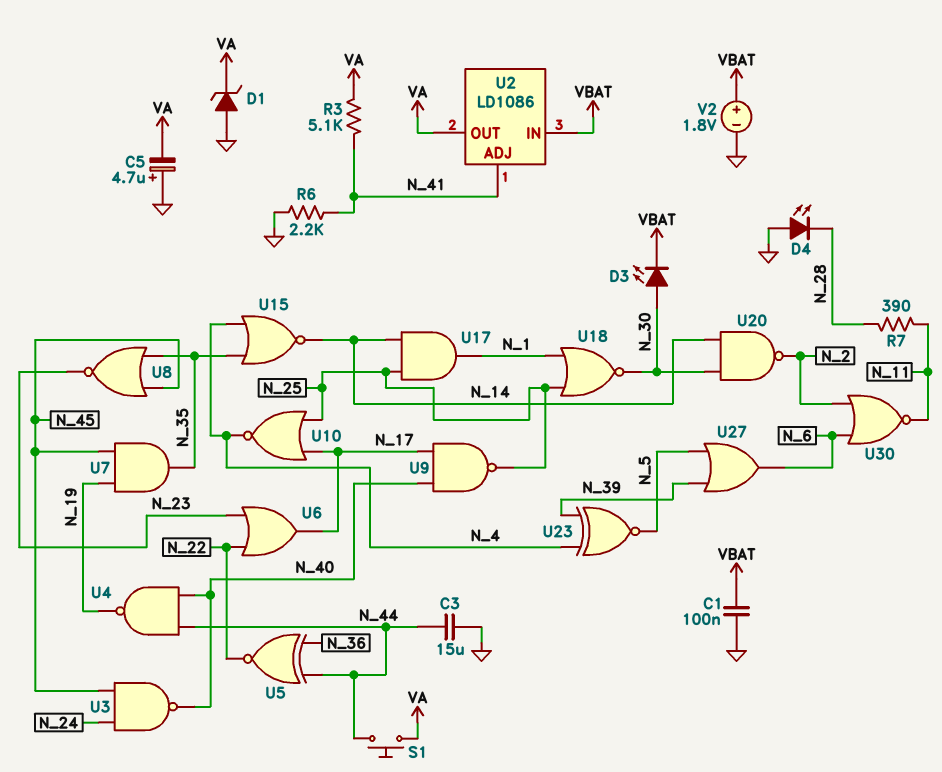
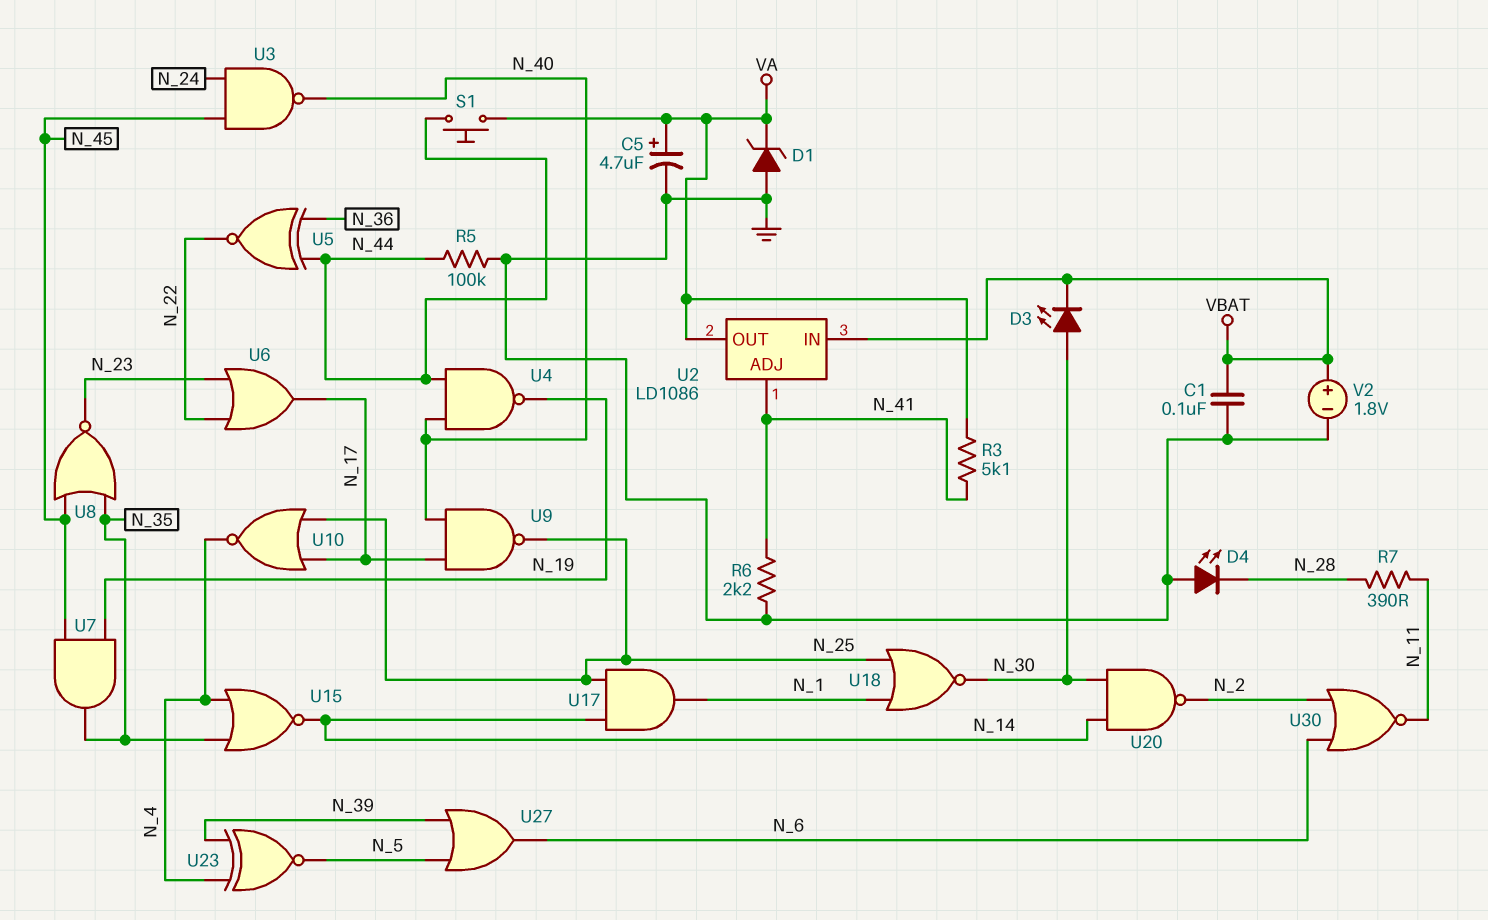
C3: 15uF (GND, N_44) -> none
C5: 4.7uF (plus GND, minus VA) -> 4.7uF (plus VA, minus GND)
R5: none -> 100k (GND, N_44)

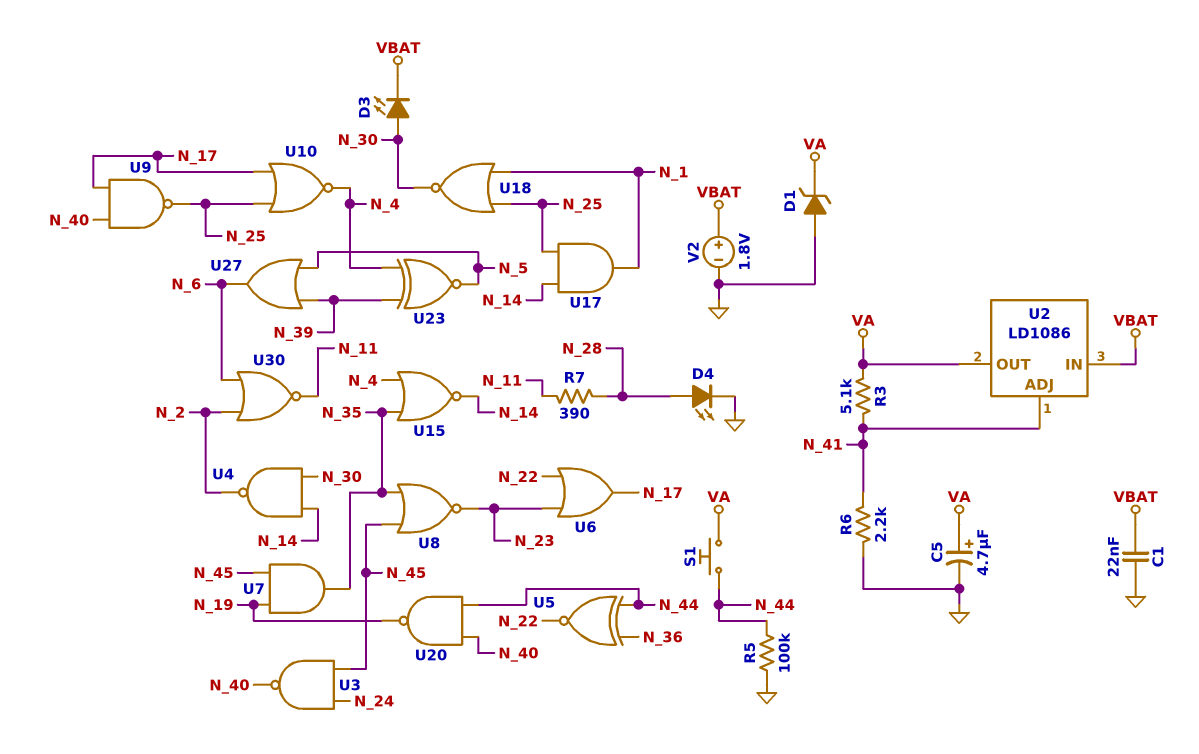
C1: 100nF (GND, VBAT) -> 22nF (GND, VBAT)
D4: LED (A GND, K N_28) -> LED (A N_28, K GND)
U4: NAND (in N_40, in N_44, out N_19) -> NAND (in N_14, in N_30, out N_2)
U20: NAND (in N_14, in N_30, out N_2) -> NAND (in N_40, in N_44, out N_19)

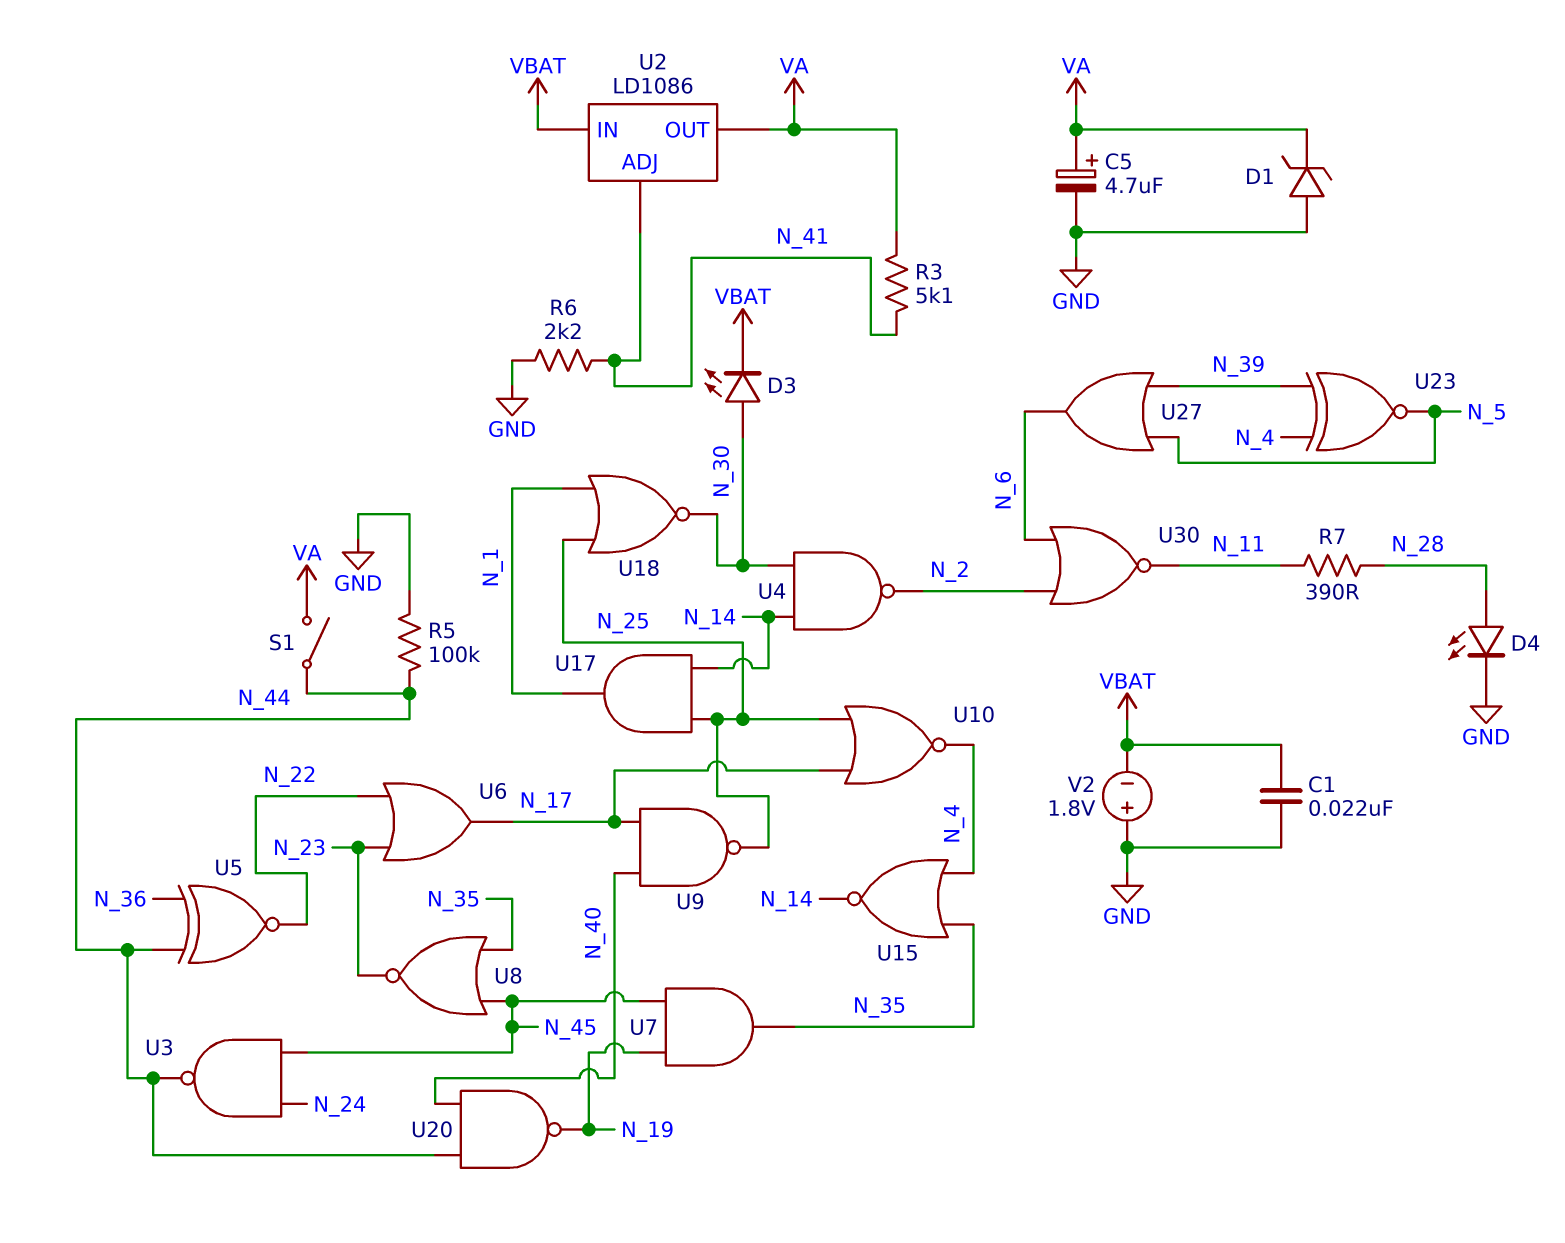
S1: button (N_44, VA) -> switch (N_44, VA)
U3: NAND (in N_24, in N_45, out N_40) -> NAND (in N_24, in N_45, out N_44)
V2: 1.8V (plus VBAT, minus GND) -> 1.8V (plus GND, minus VBAT)

